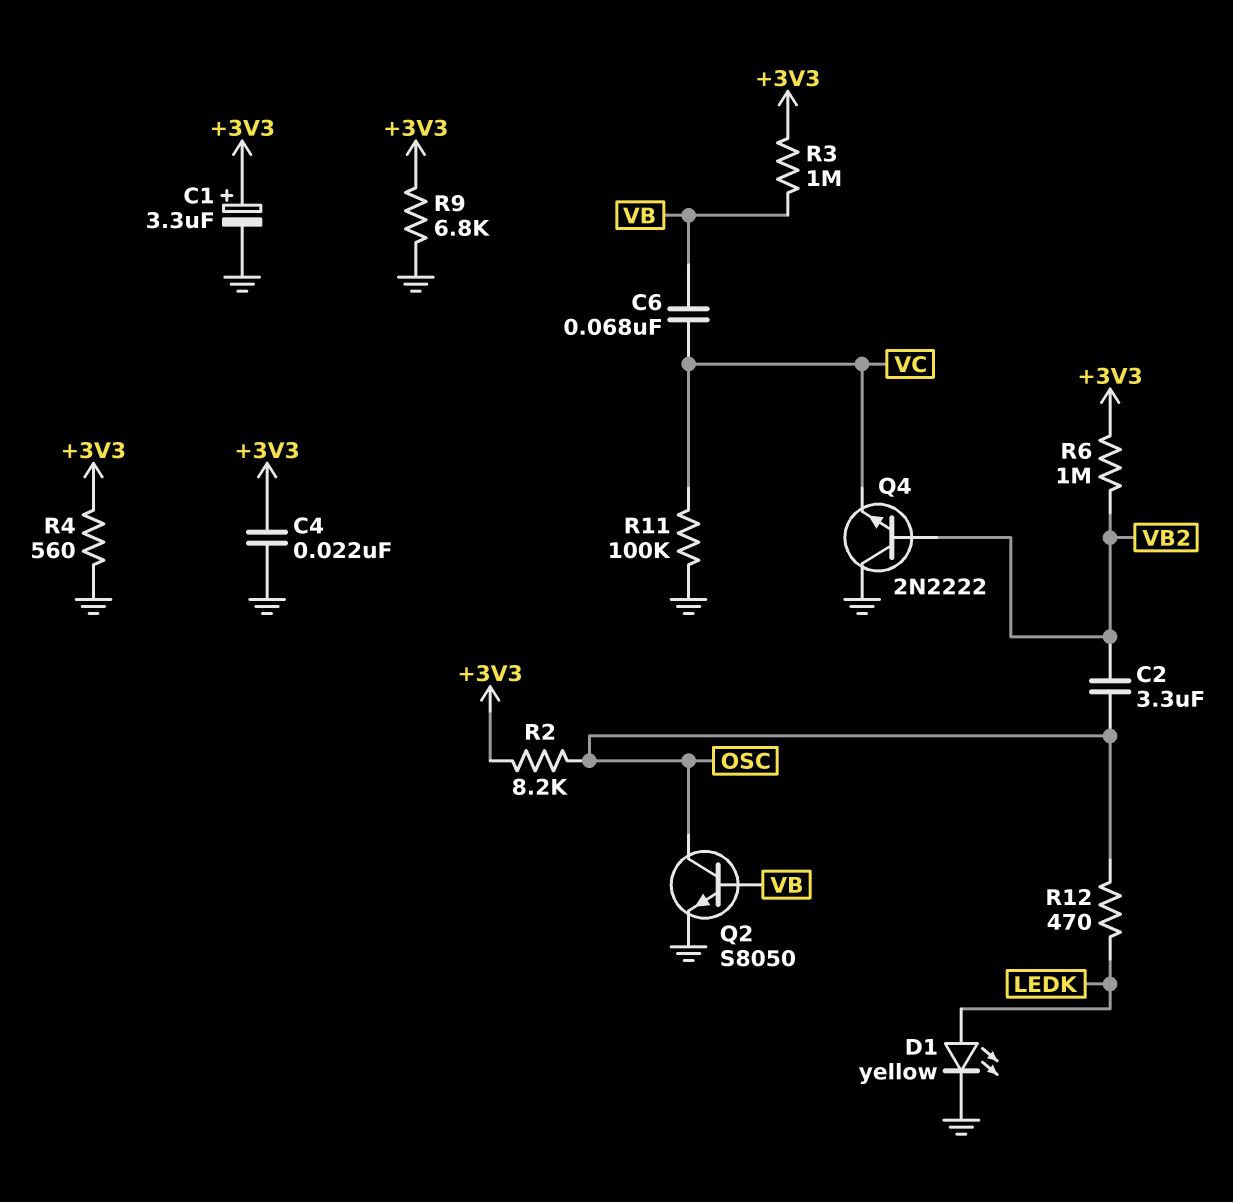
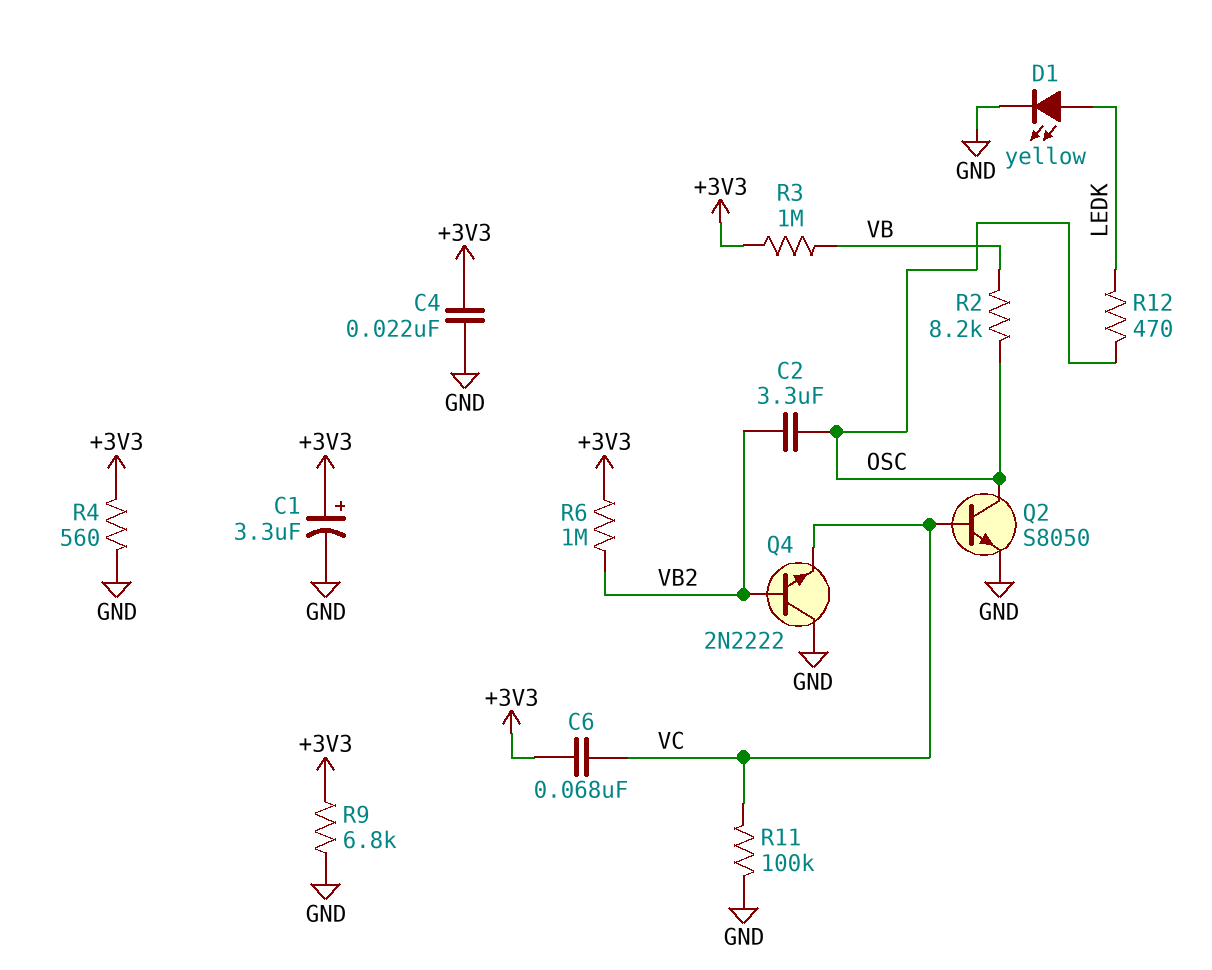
C6: 68nF (VB, VC) -> 68nF (+3V3, VC)
Q2: NPN S8050 (B VB, C OSC, E GND) -> NPN S8050 (B VC, C OSC, E GND)
R2: 8.2k (+3V3, OSC) -> 8.2k (OSC, VB)

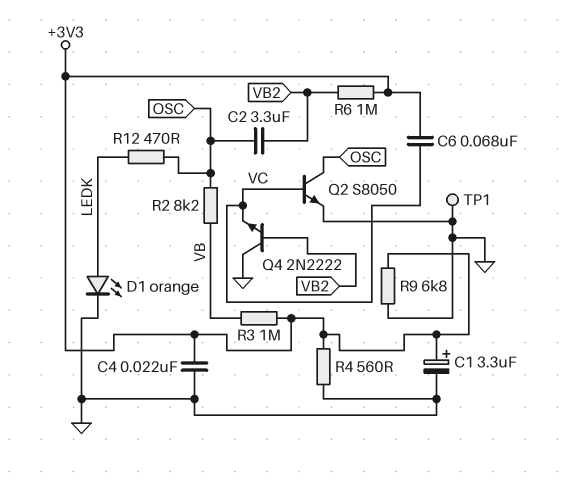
D1: LED yellow (A LEDK, K GND) -> LED orange (A LEDK, K GND)
R11: 100k (GND, VC) -> none
TP1: none -> test point (GND)

